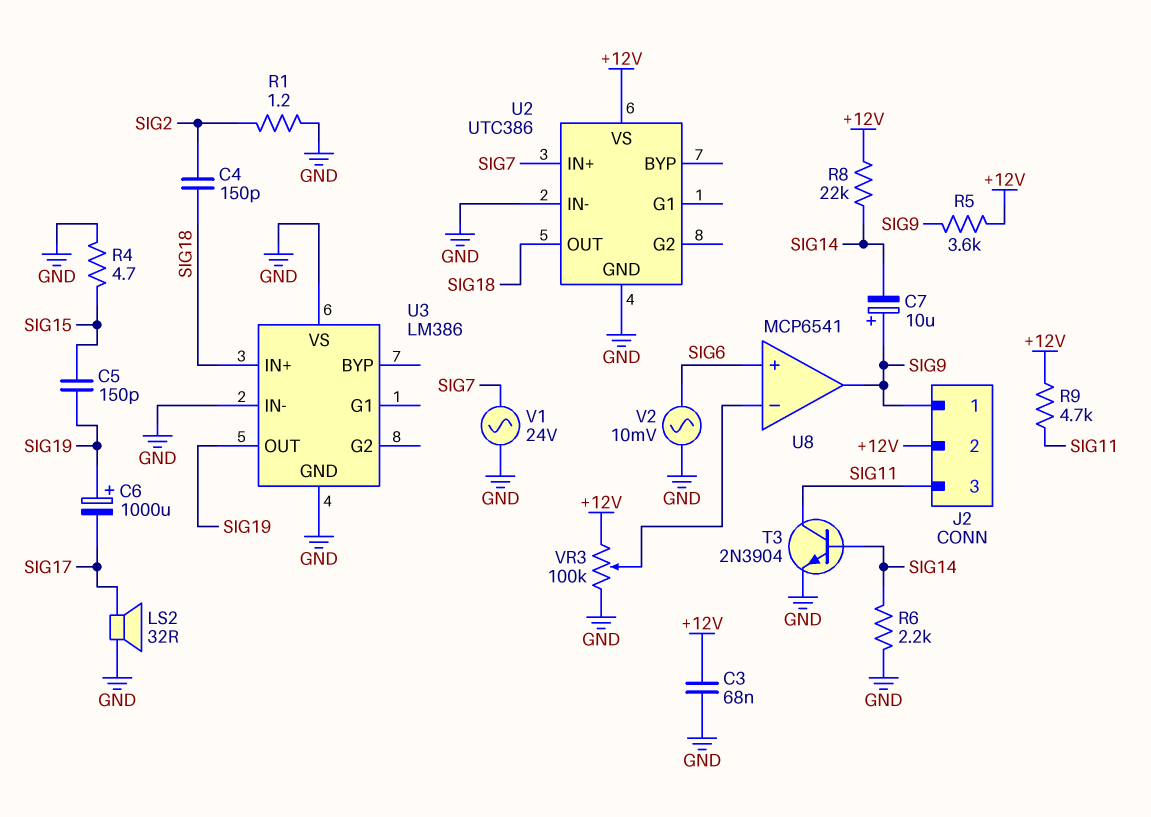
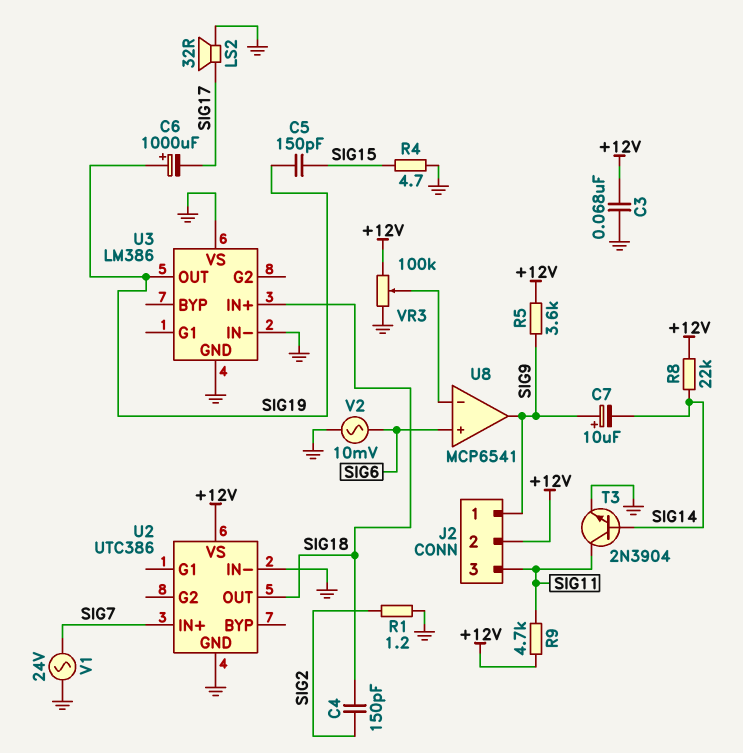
R6: 2.2k (GND, SIG14) -> none

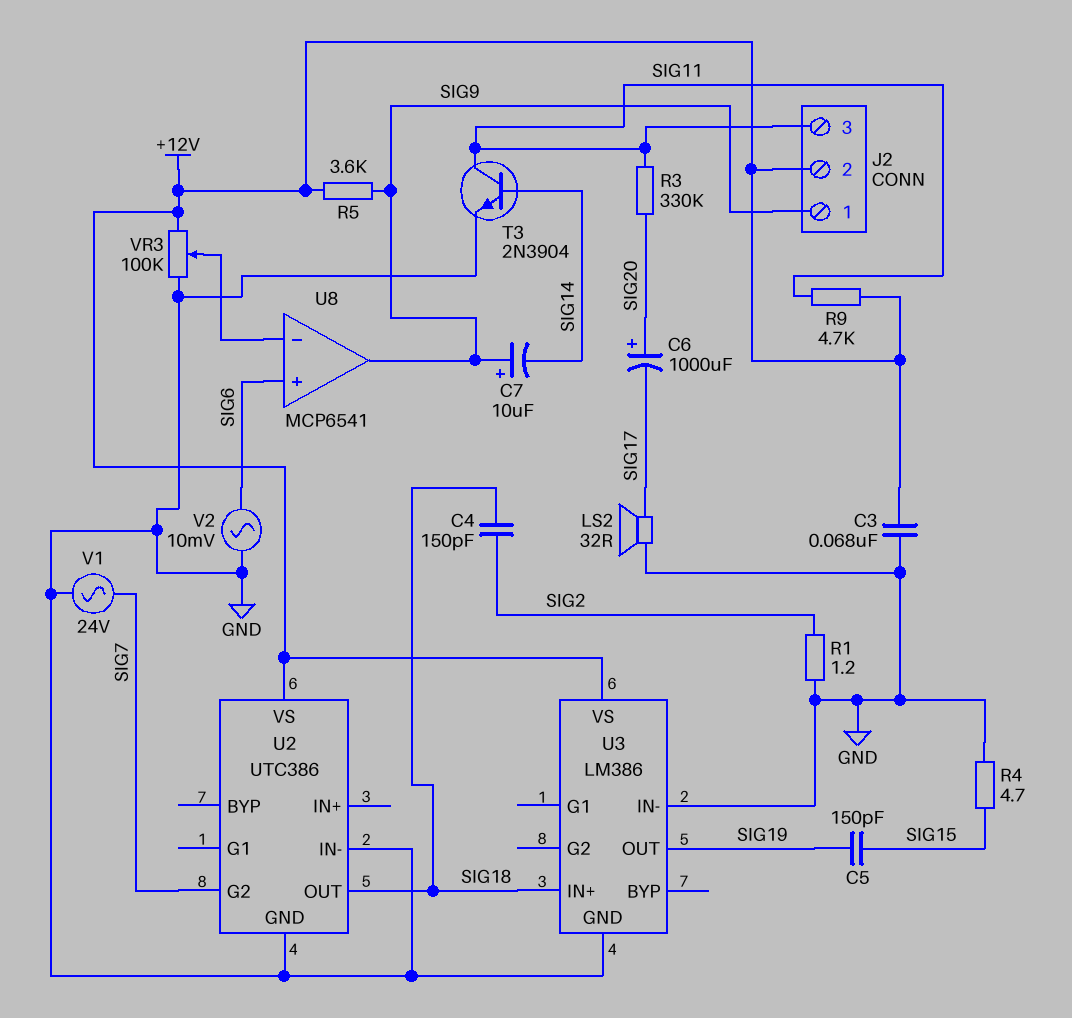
C6: 1000uF (plus SIG19, minus SIG17) -> 1000uF (plus SIG20, minus SIG17)
R3: none -> 330k (SIG11, SIG20)
R8: 22k (+12V, SIG14) -> none
U2 pin G2: none -> SIG7
U2 pin IN+: SIG7 -> none
U3 pin VS: GND -> +12V

